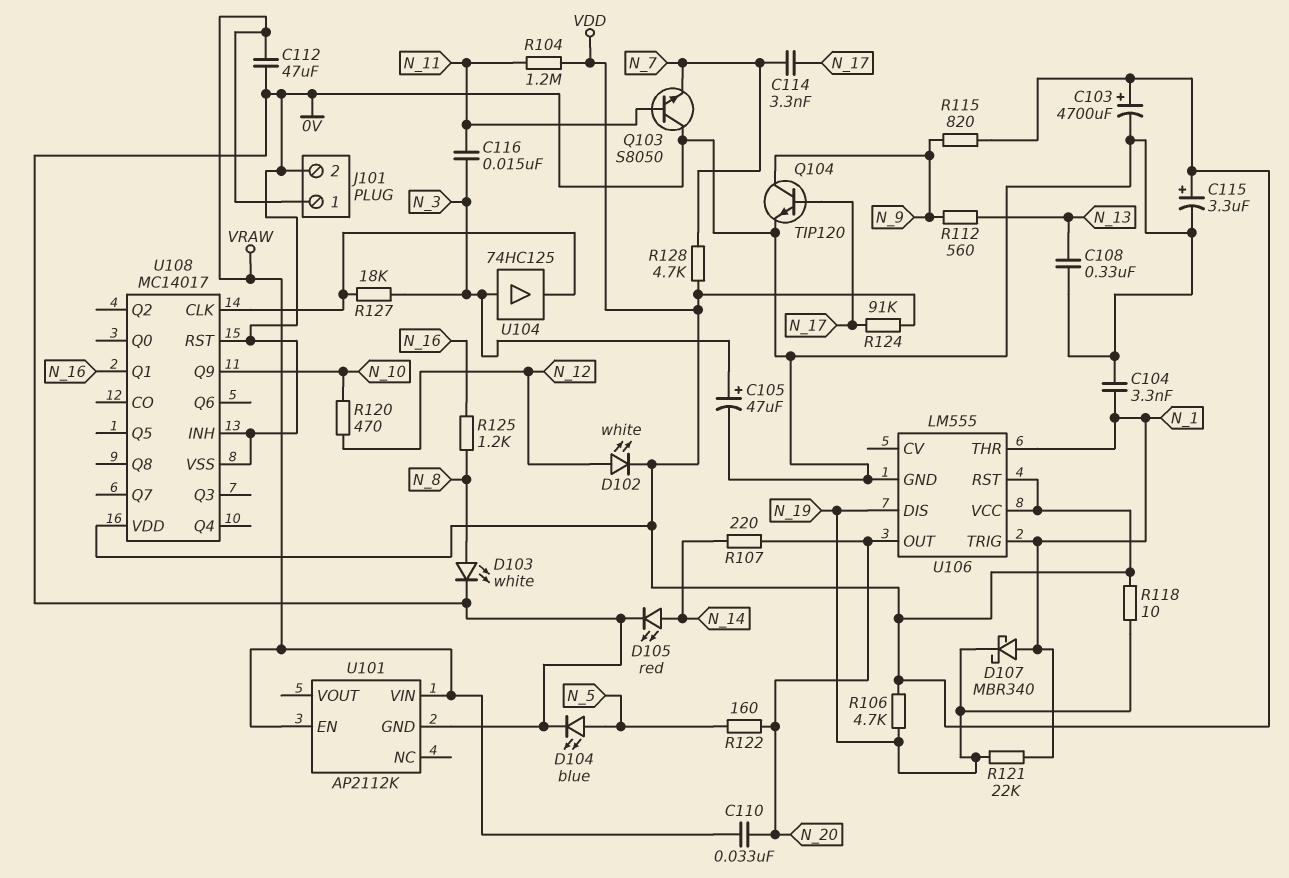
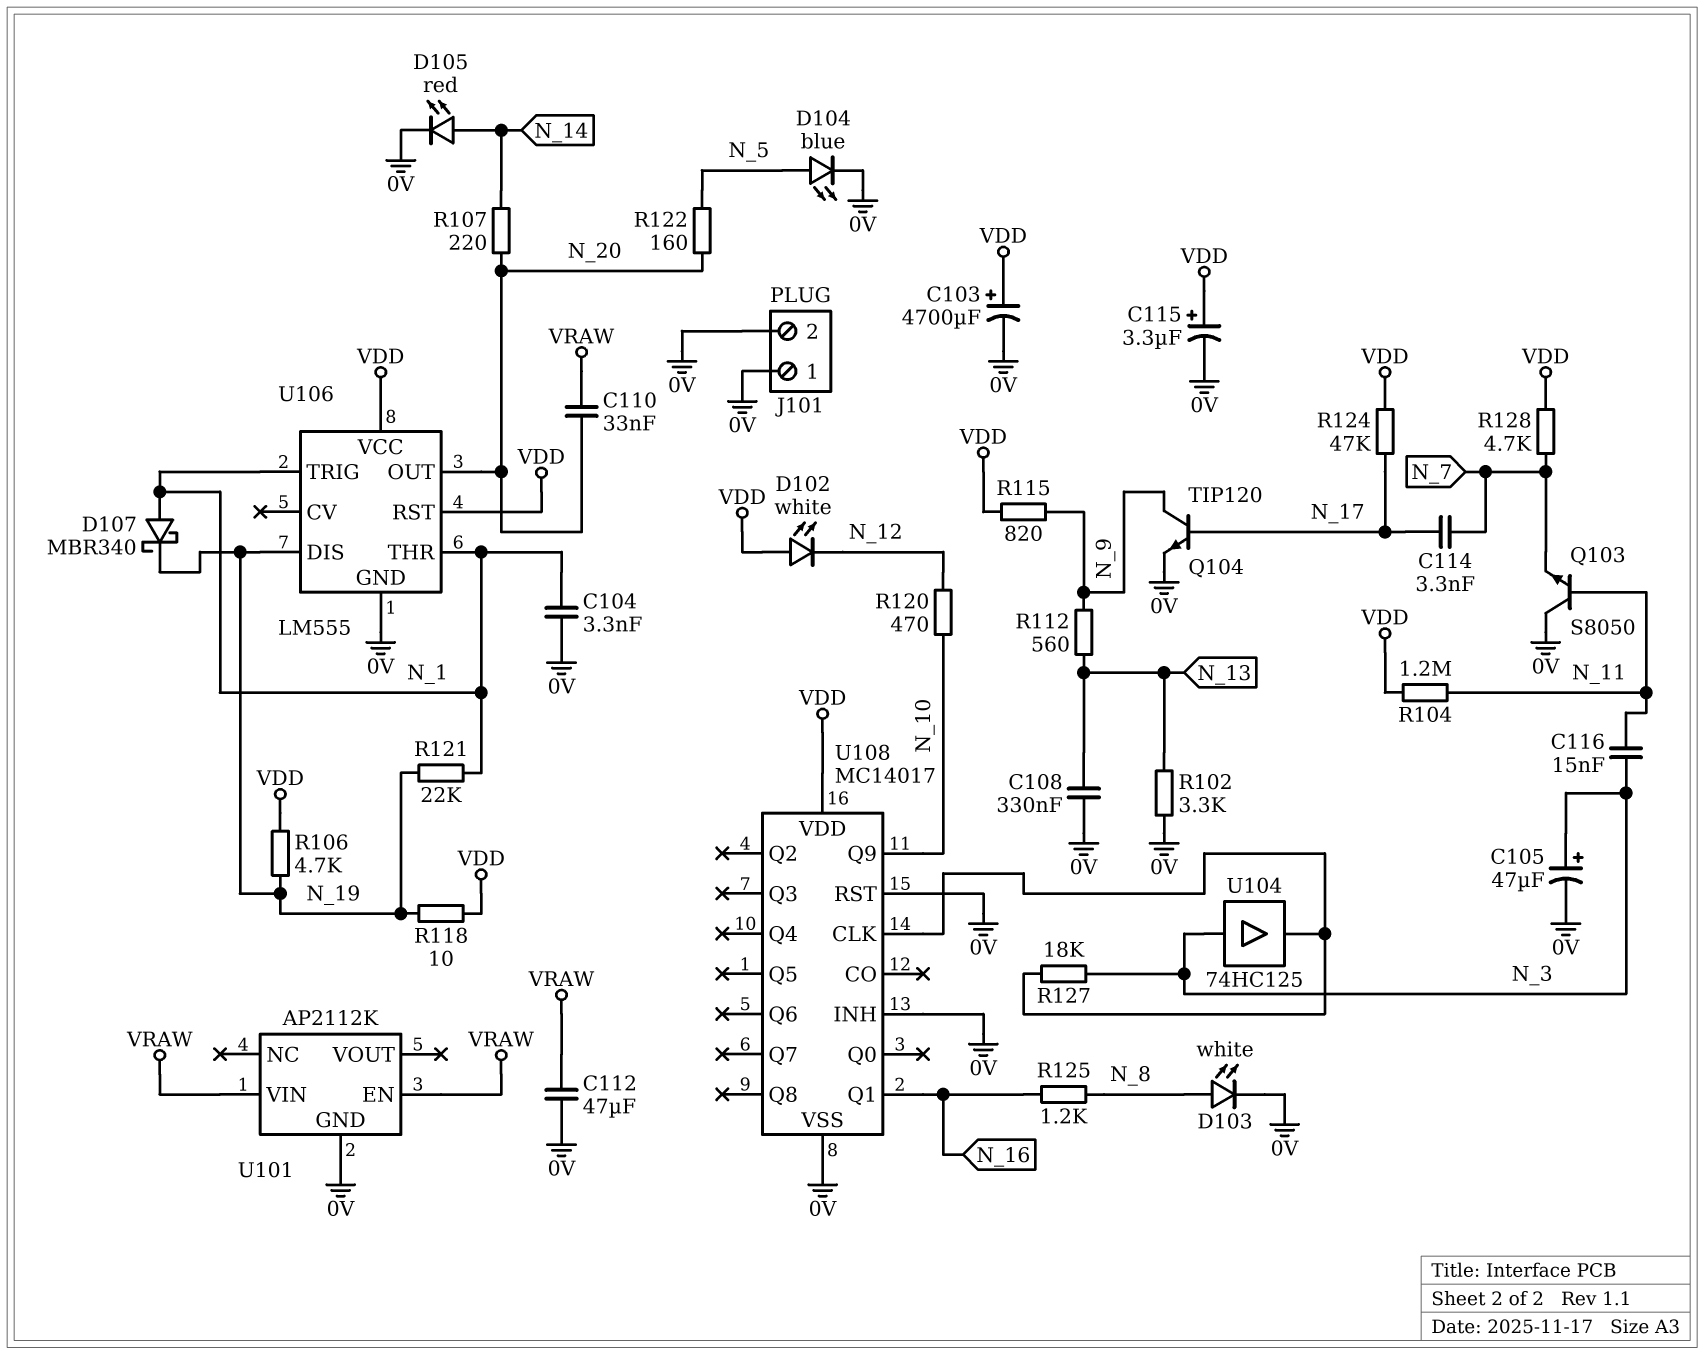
D102: LED white (A N_12, K VDD) -> LED white (A VDD, K N_12)
J101 pin 1: VRAW -> 0V
R102: none -> 3.3k (0V, N_13)
R124: 91k (N_17, VDD) -> 47k (N_17, VDD)

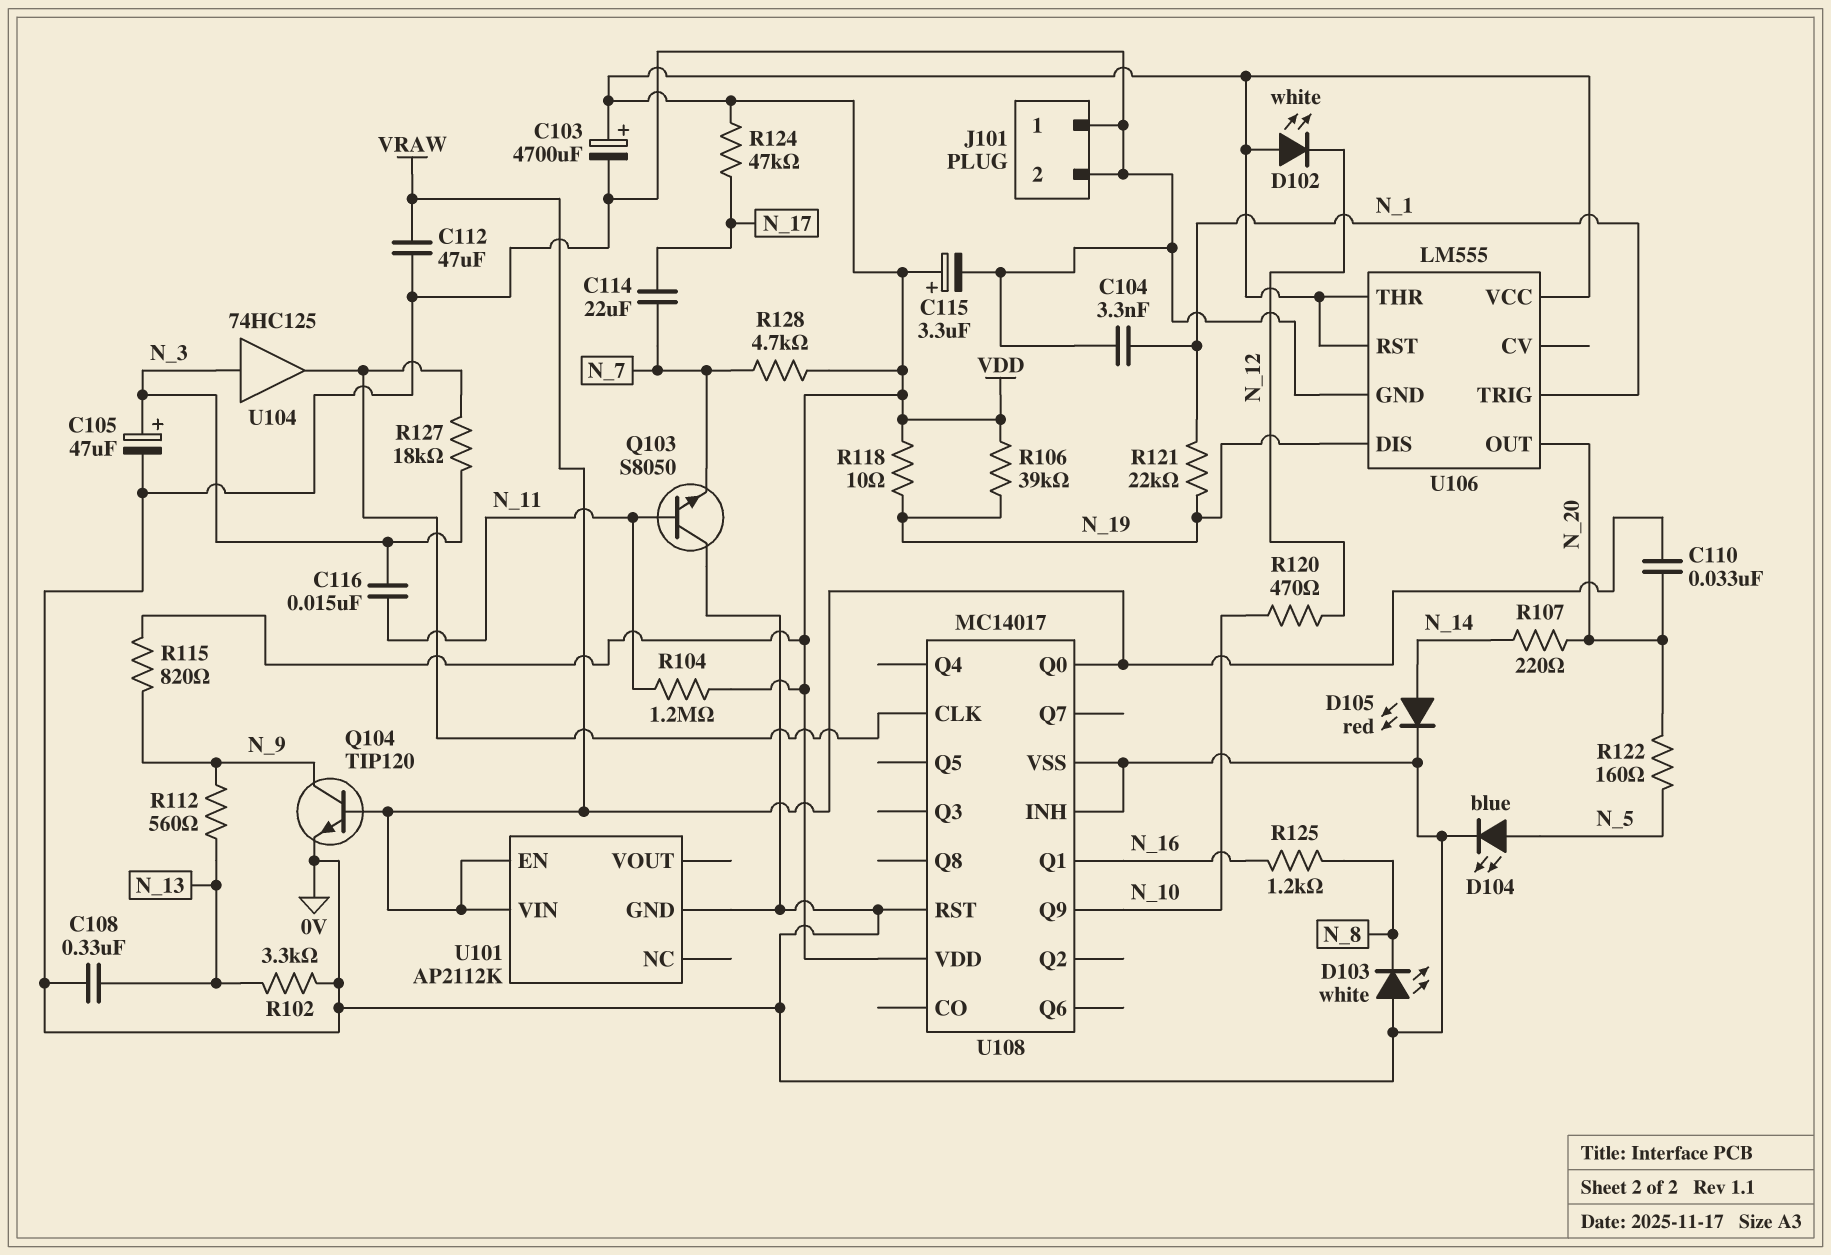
C114: 3.3nF (N_7, N_17) -> 22uF (N_7, N_17)
D103: LED white (A N_8, K 0V) -> LED white (A 0V, K N_8)
D107: schottky MBR340 (A N_1, K N_19) -> none
Q104: NPN TIP120 (B N_17, C N_9, E 0V) -> NPN TIP120 (B VRAW, C N_9, E 0V)
R106: 4.7k (N_19, VDD) -> 39k (N_19, VDD)
U106 pin THR: N_1 -> VDD
U108 pin Q0: none -> VRAW

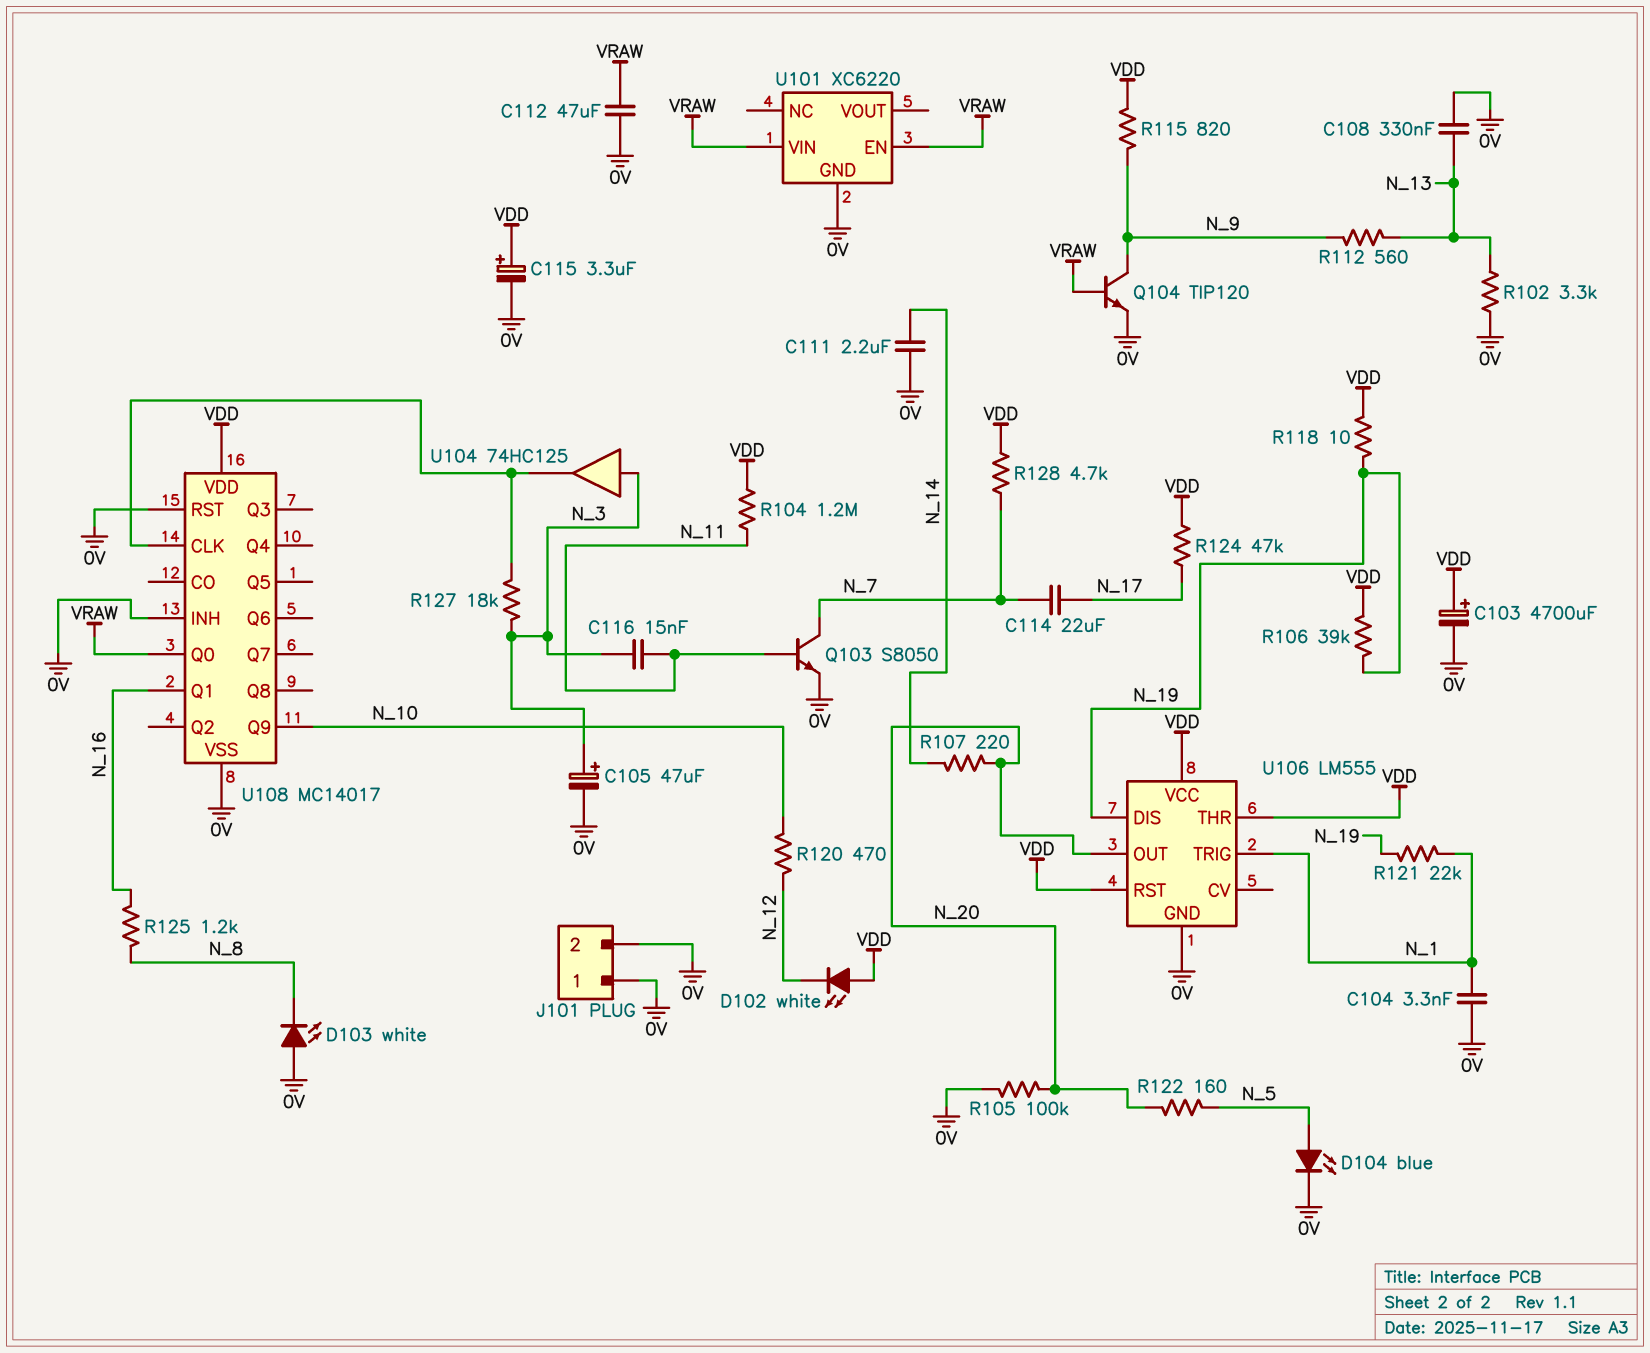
C110: 33nF (N_20, VRAW) -> none
C111: none -> 2.2uF (0V, N_14)
D105: LED red (A N_14, K 0V) -> none
Q103: NPN S8050 (B N_11, C 0V, E N_7) -> NPN S8050 (B N_11, C N_7, E 0V)
R105: none -> 100k (0V, N_20)
U101: AP2112K -> XC6220

